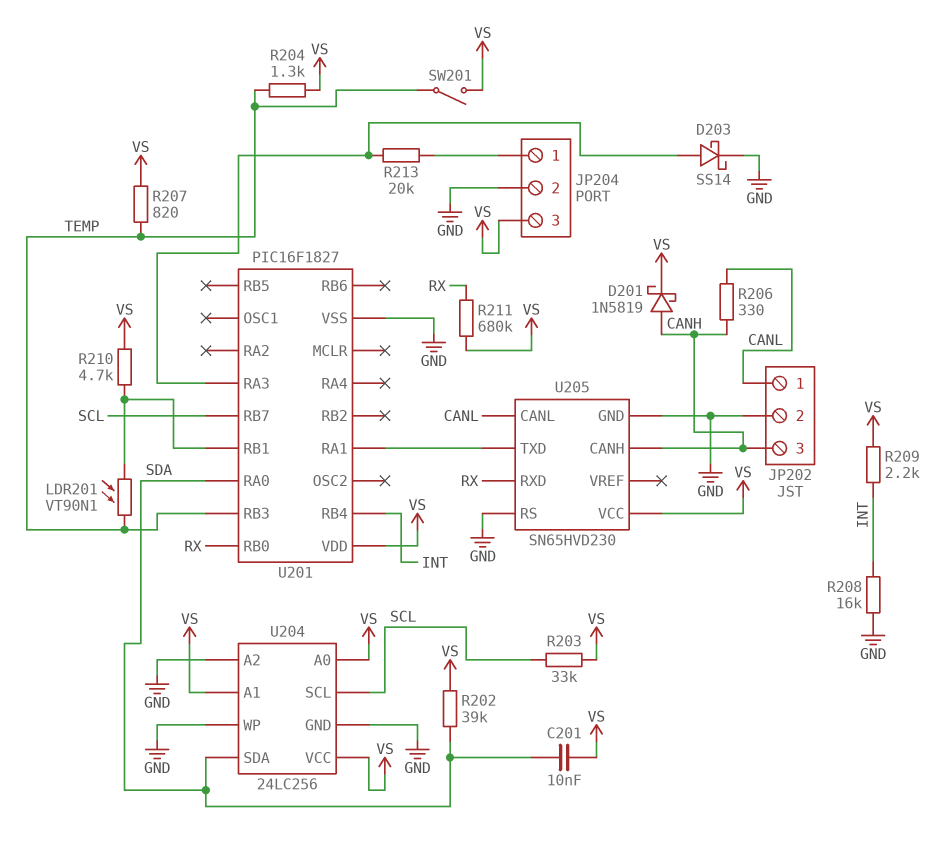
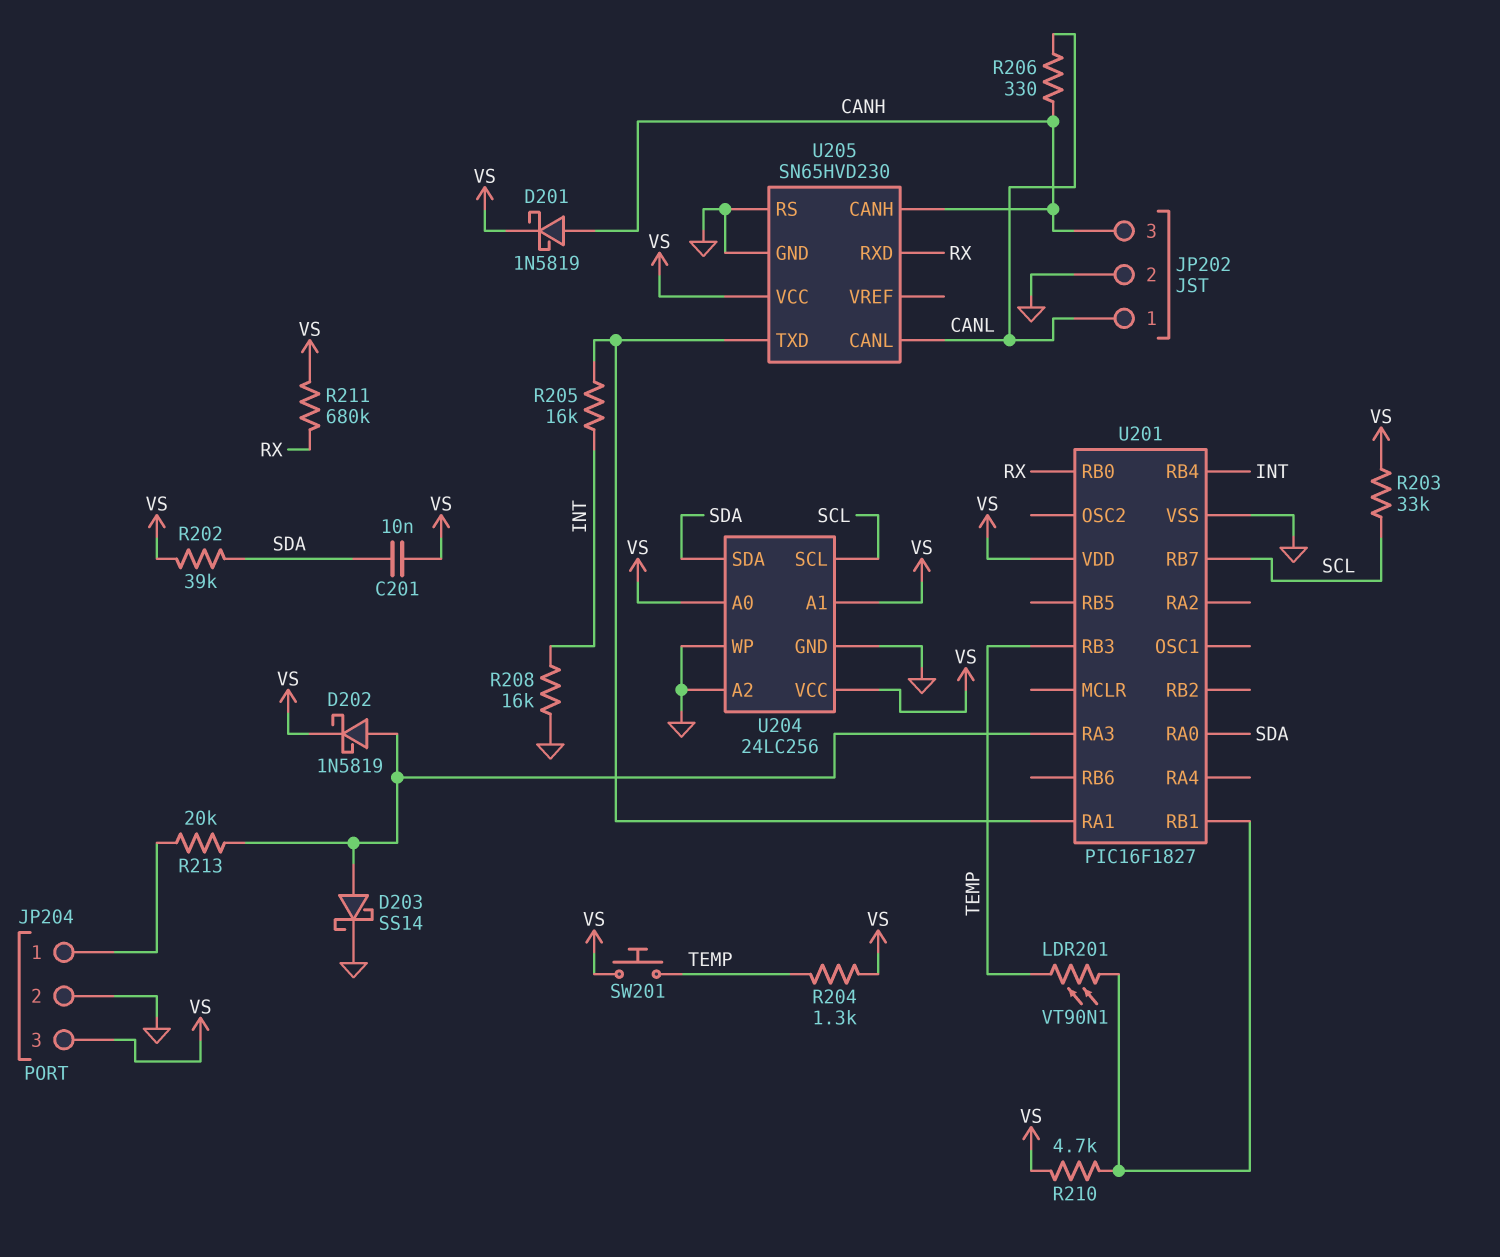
D202: none -> schottky 1N5819 (A U201/RA3, K VS)
R205: none -> 16k (INT, U201/RA1)
R207: 820 (TEMP, VS) -> none
R209: 2.2k (INT, VS) -> none
SW201: switch (TEMP, VS) -> button (TEMP, VS)

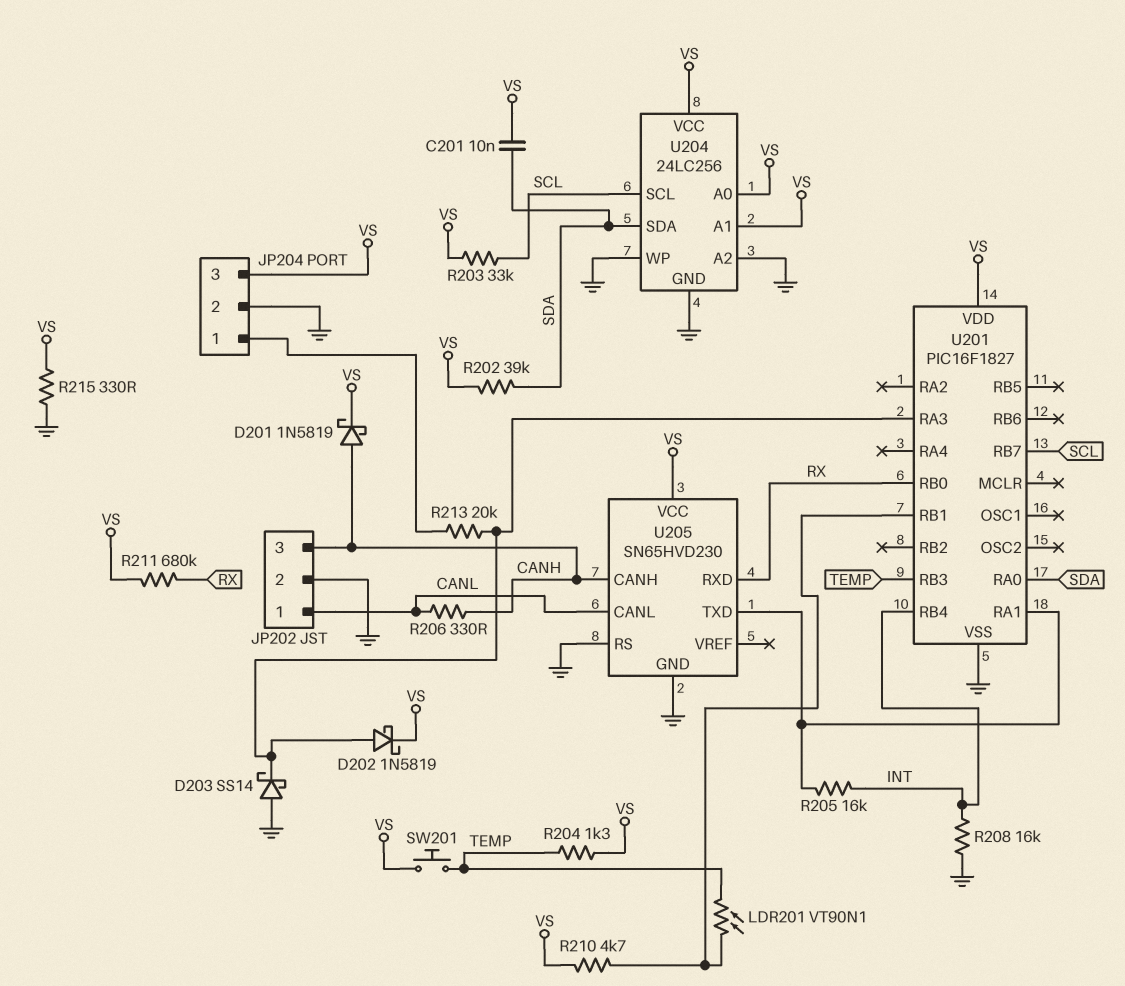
D203: schottky SS14 (A U201/RA3, K GND) -> schottky SS14 (A GND, K U201/RA3)
R215: none -> 330 (GND, VS)

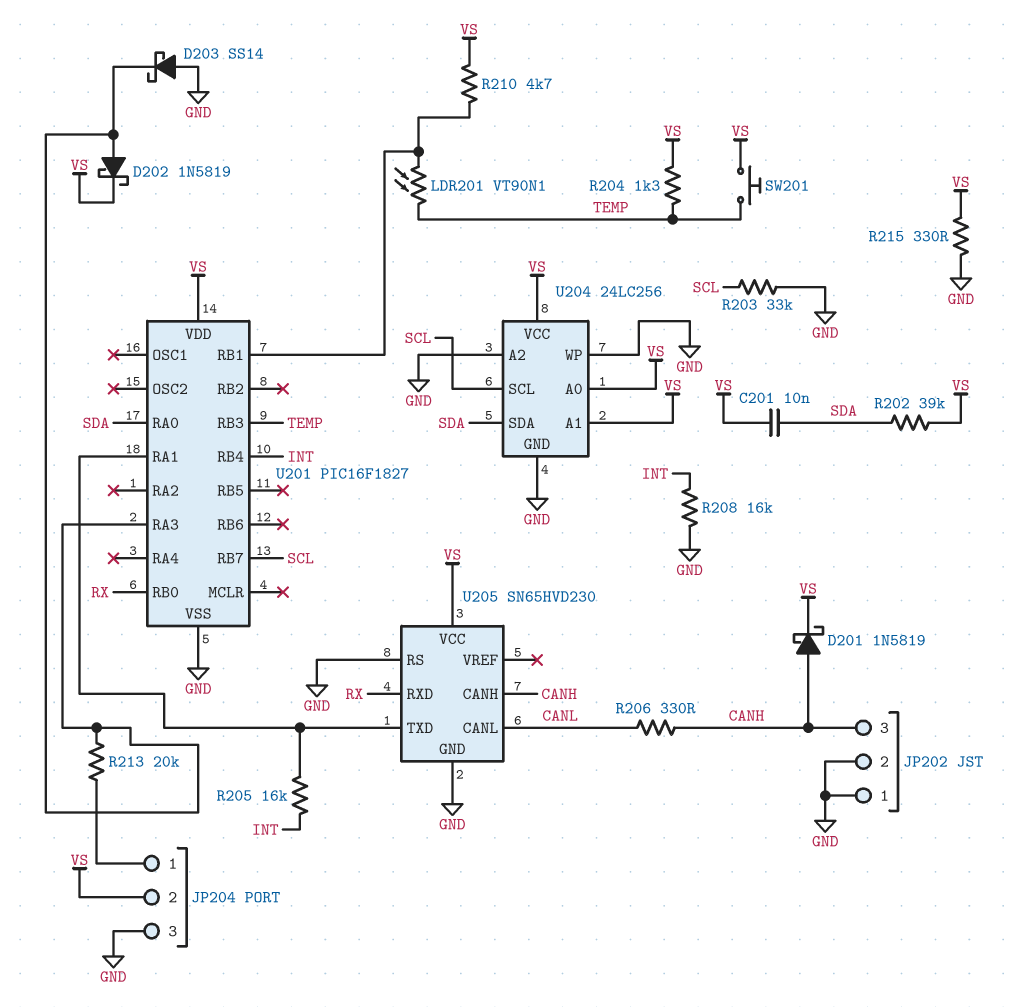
JP202 pin 1: CANL -> GND
JP204 pin 2: GND -> VS
JP204 pin 3: VS -> GND
R203: 33k (SCL, VS) -> 33k (GND, SCL)
R211: 680k (RX, VS) -> none

